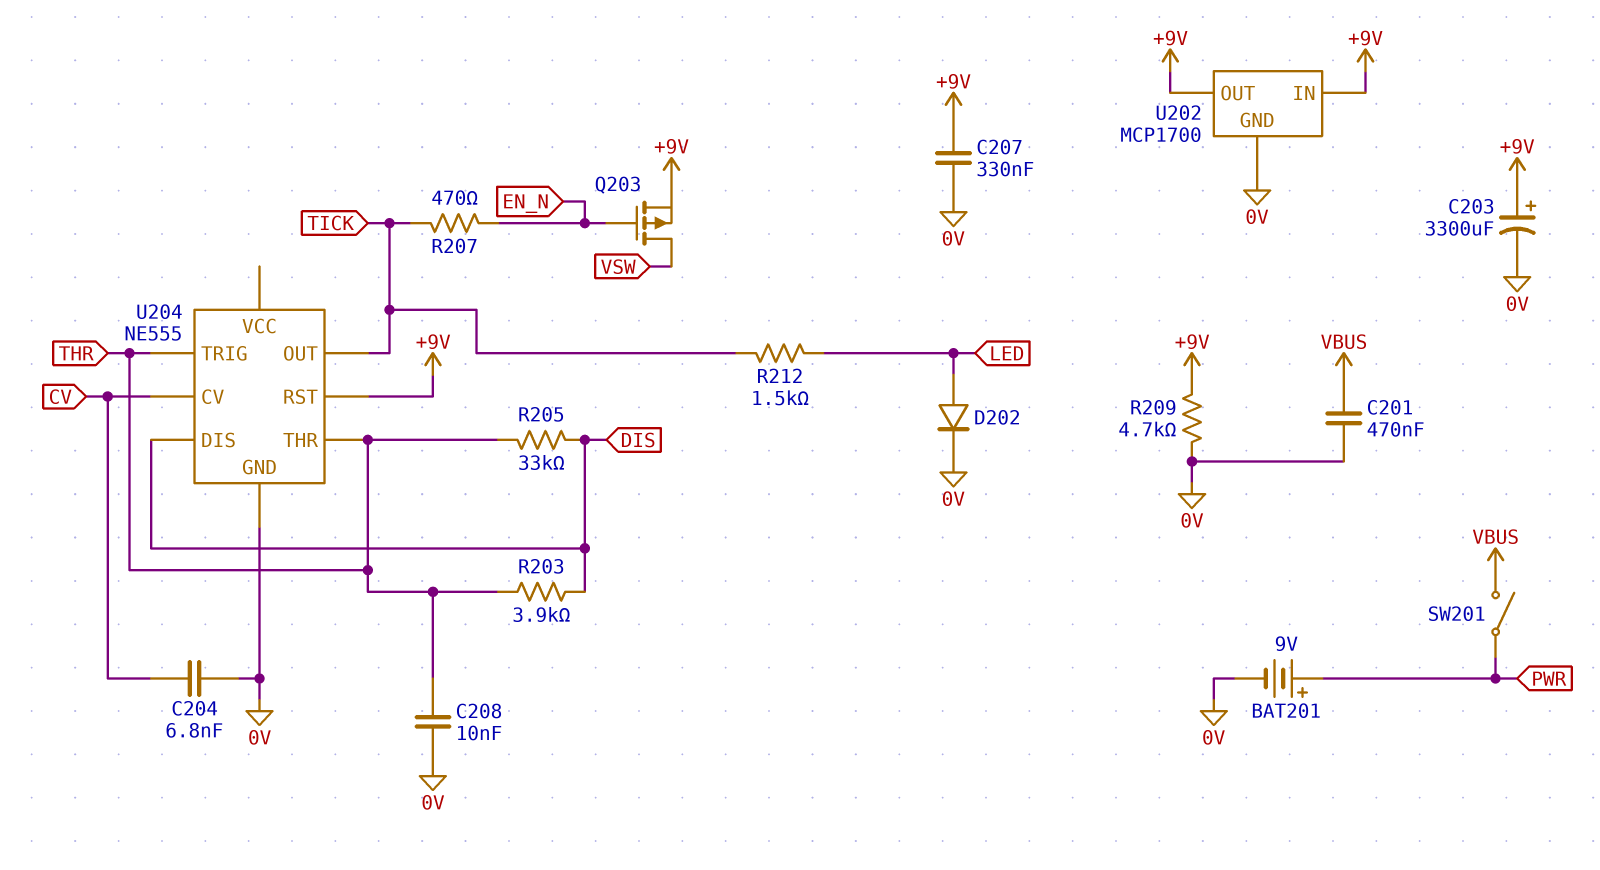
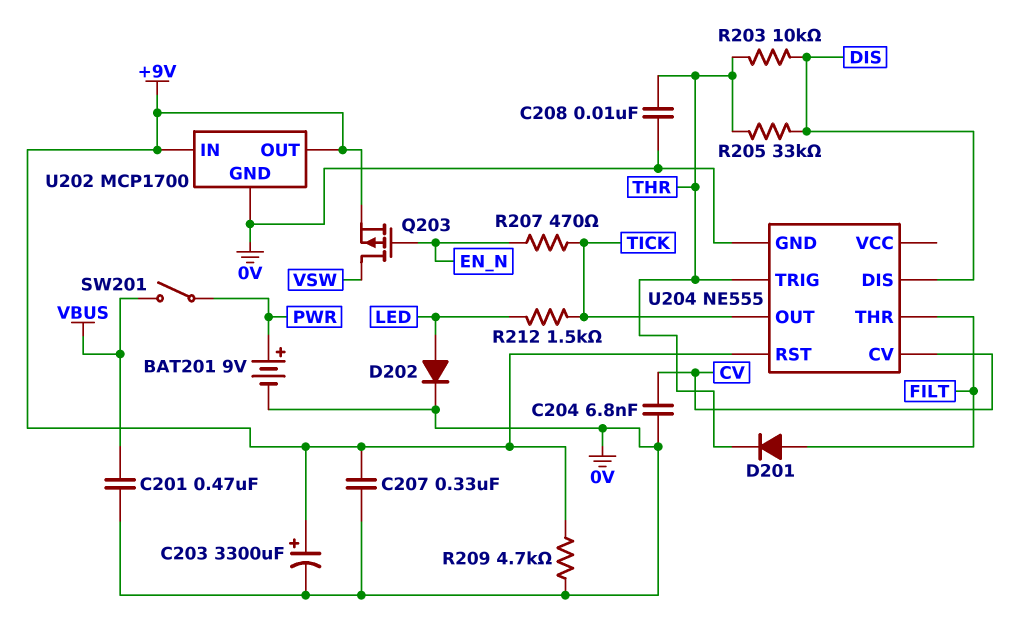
D201: none -> diode (A FILT, K THR)
R203: 3.9k (DIS, THR) -> 10k (DIS, THR)
U204 pin THR: THR -> FILT

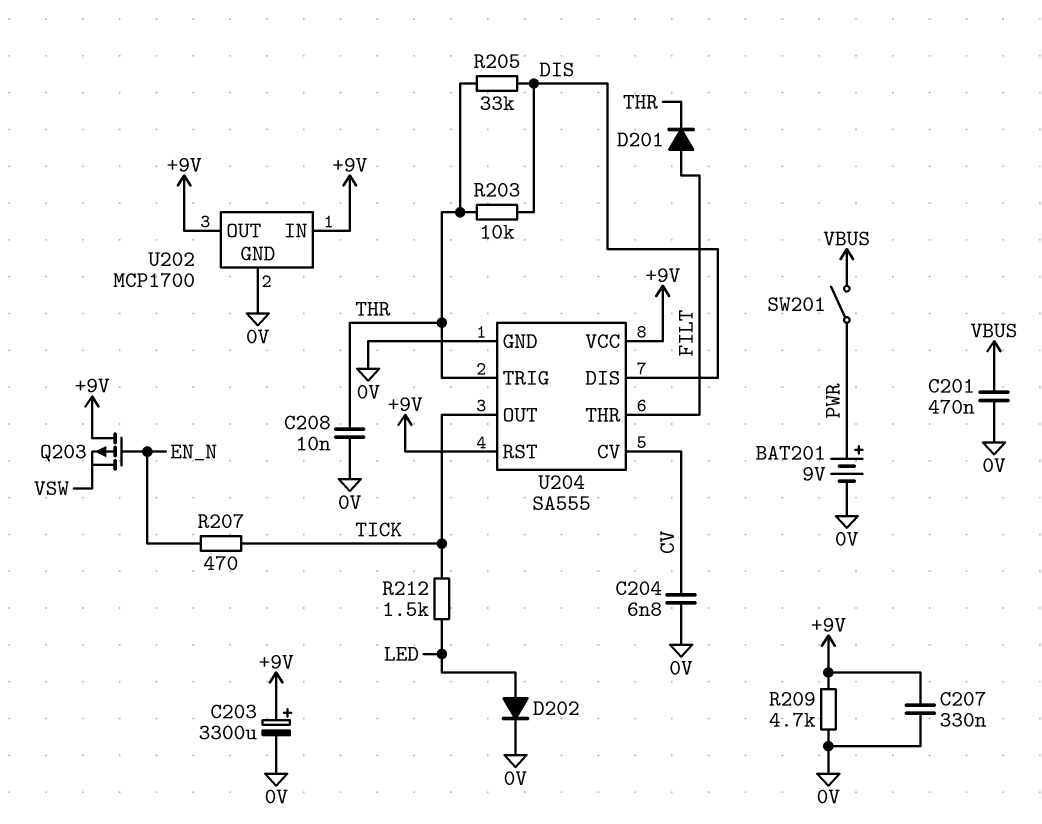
Q203: PMOS (G EN_N, D VSW, S +9V) -> PMOS (G EN_N, D +9V, S VSW)
U204: NE555 -> SA555
U204 pin VCC: none -> +9V

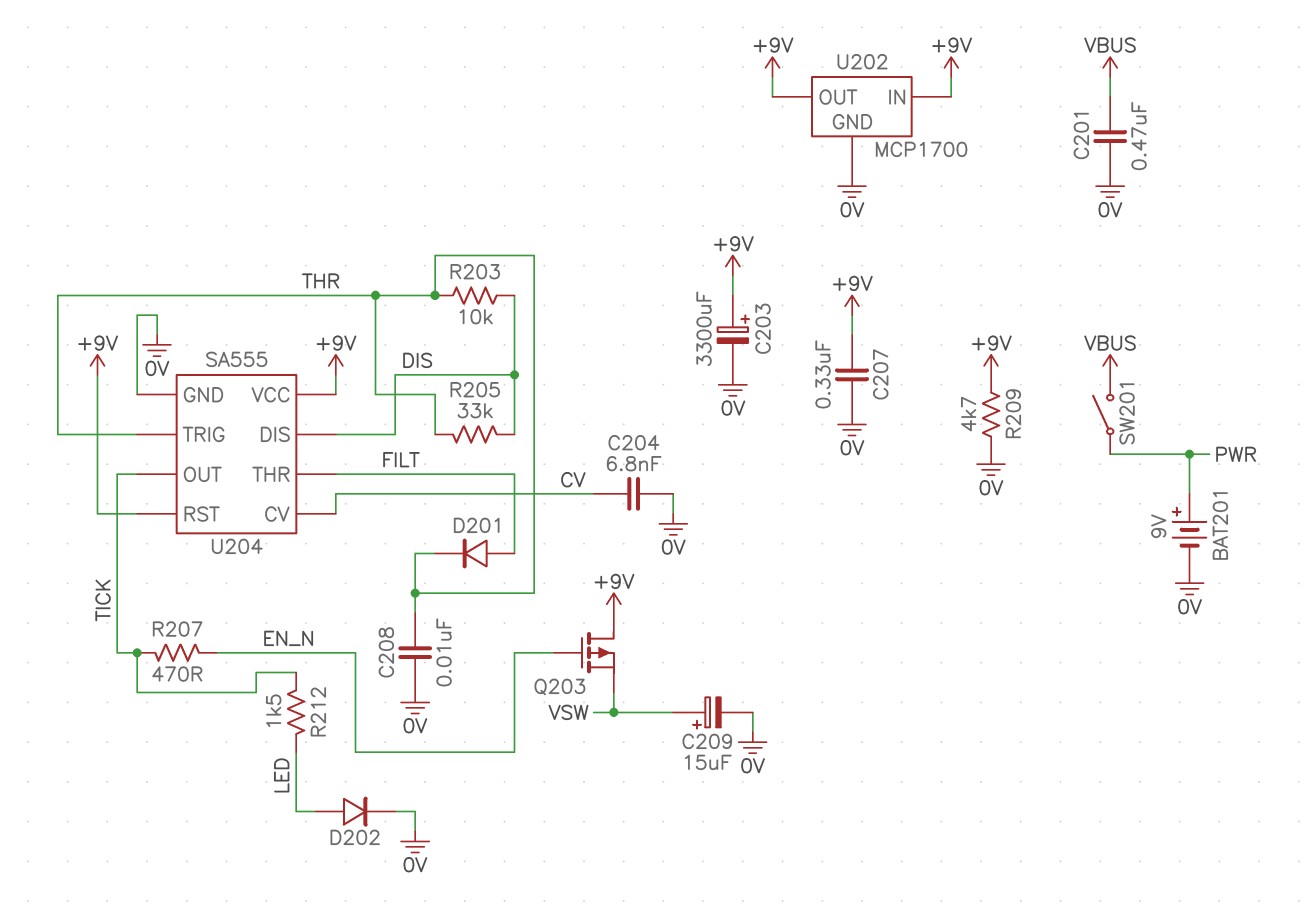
C209: none -> 15uF (plus VSW, minus 0V)

